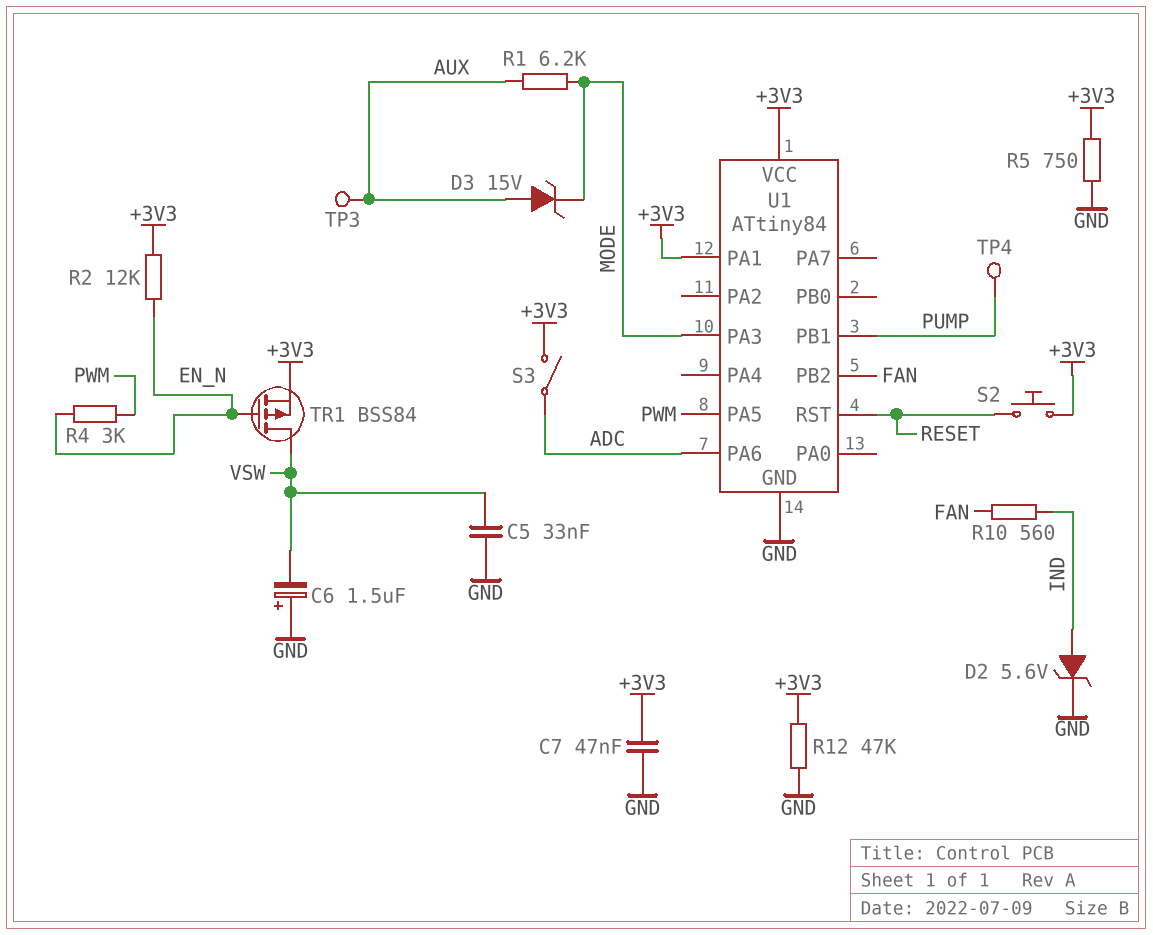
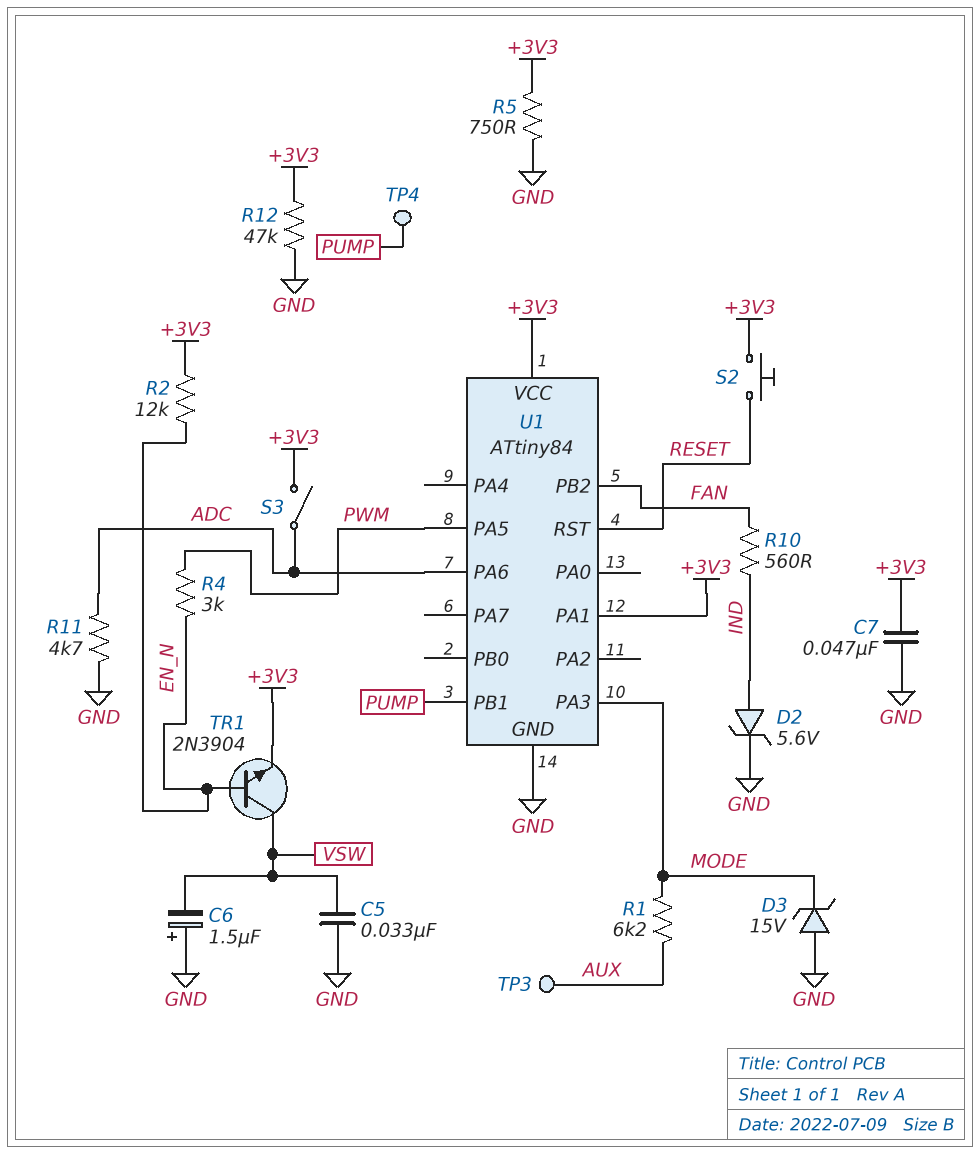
D3: zener 15V (A AUX, K MODE) -> zener 15V (A GND, K MODE)
R11: none -> 4.7k (ADC, GND)
TR1: PMOS BSS84 (G EN_N, D VSW, S +3V3) -> NPN 2N3904 (B EN_N, C VSW, E +3V3)

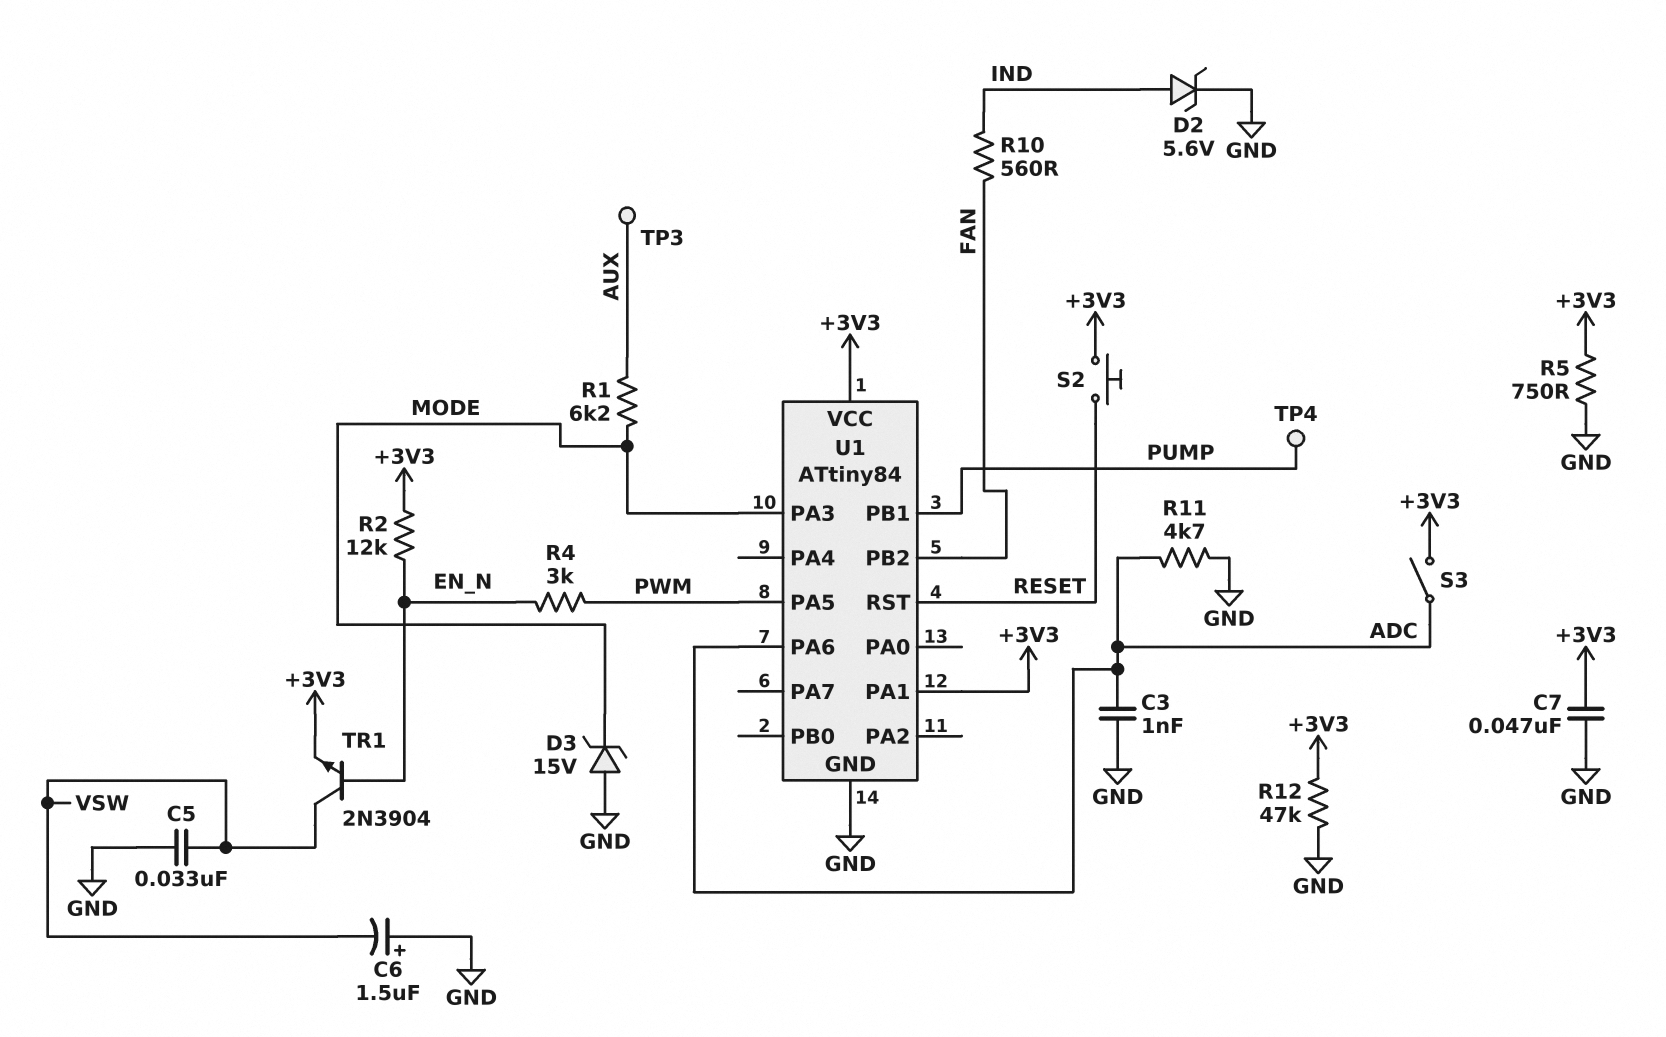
C3: none -> 1nF (ADC, GND)

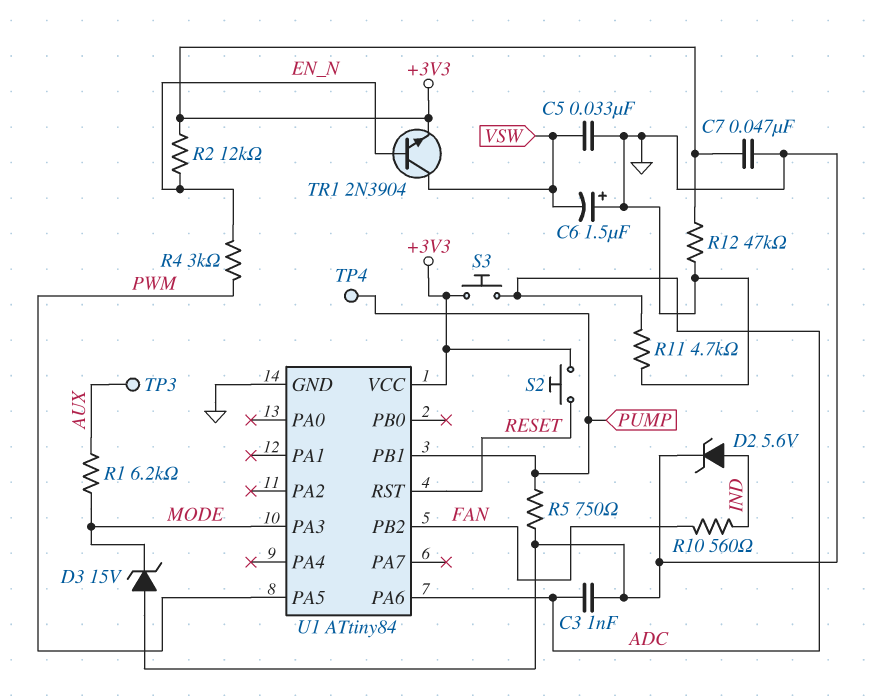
R5: 750 (+3V3, GND) -> 750 (GND, PUMP)
S3: switch (+3V3, ADC) -> button (+3V3, ADC)
U1 pin PA1: +3V3 -> none

